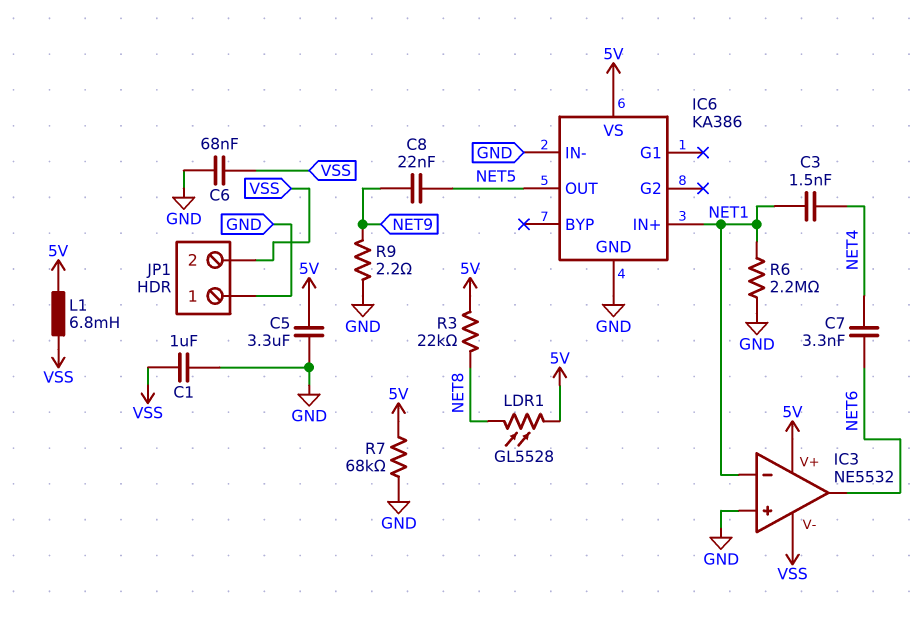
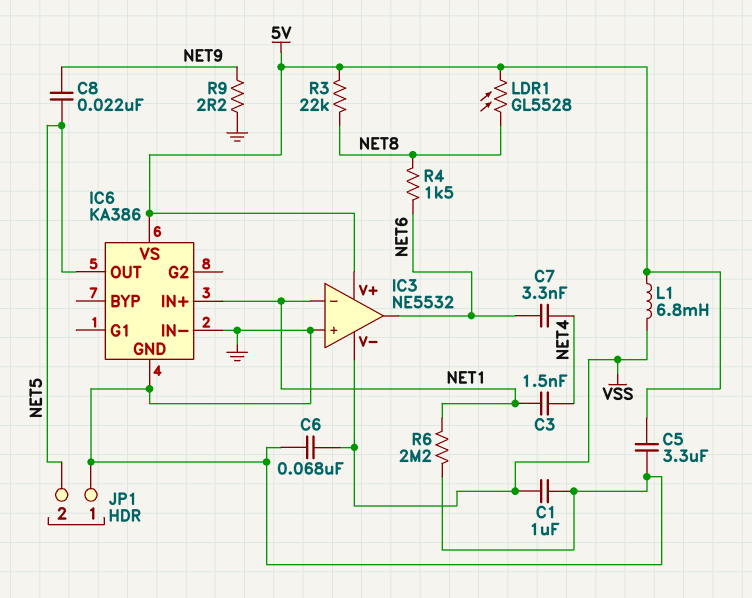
JP1 pin 2: VSS -> NET5
R4: none -> 1.5k (NET6, NET8)
R7: 68k (5V, GND) -> none

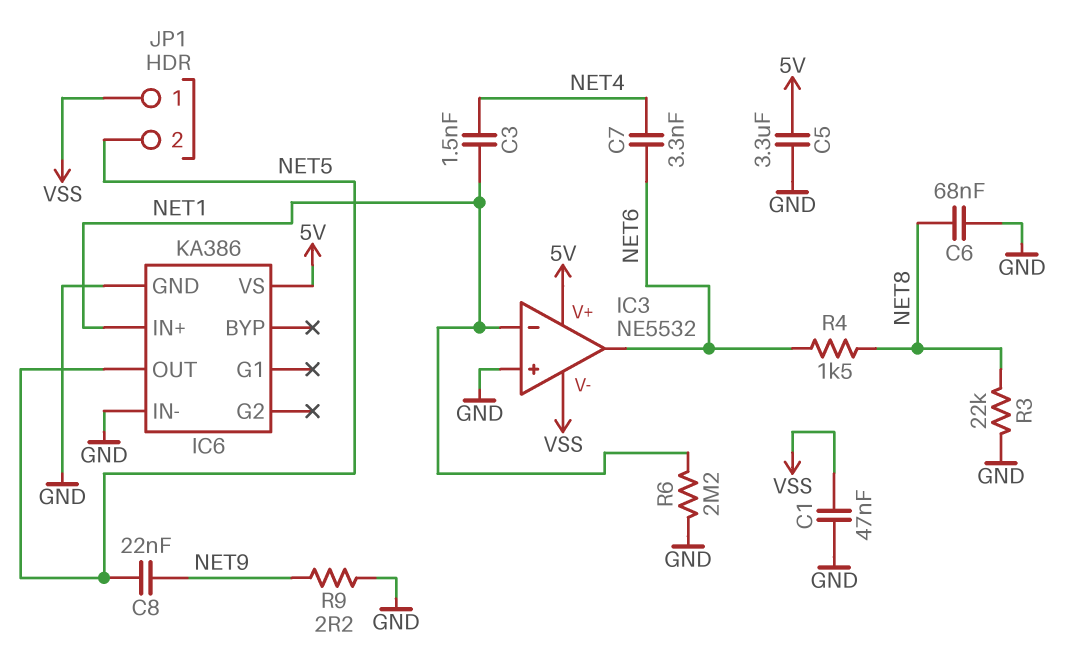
C1: 1uF (GND, VSS) -> 47nF (GND, VSS)
C6: 68nF (GND, VSS) -> 68nF (GND, NET8)
JP1 pin 1: GND -> VSS
L1: 6.8mH (5V, VSS) -> none
LDR1: GL5528 (5V, NET8) -> none
R3: 22k (5V, NET8) -> 22k (GND, NET8)

